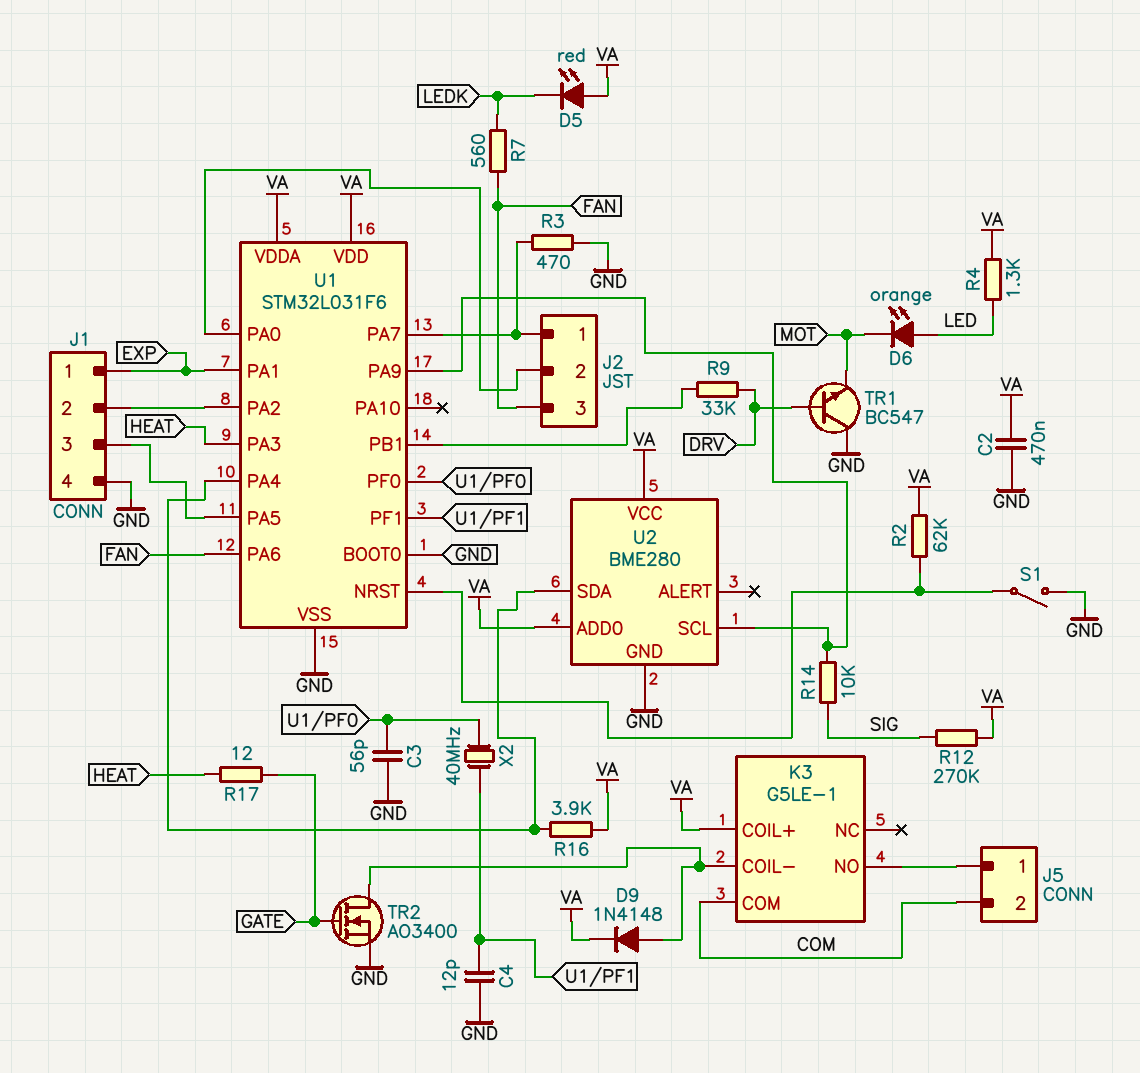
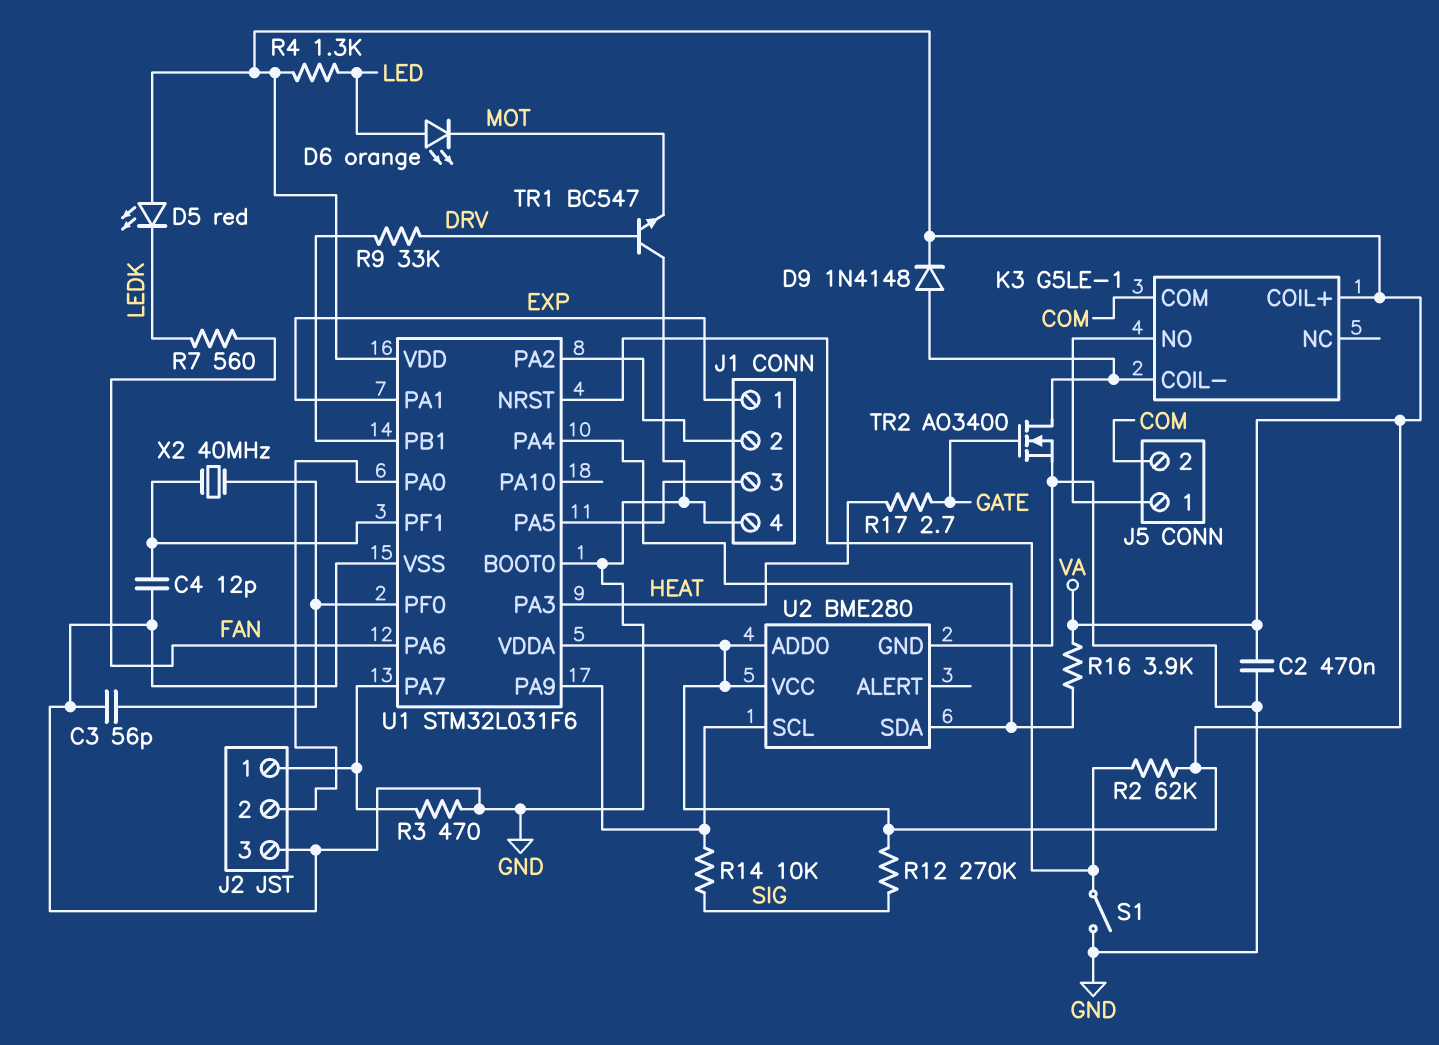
J2 pin 3: FAN -> GND
R17: 12 (GATE, HEAT) -> 2.7 (GATE, HEAT)

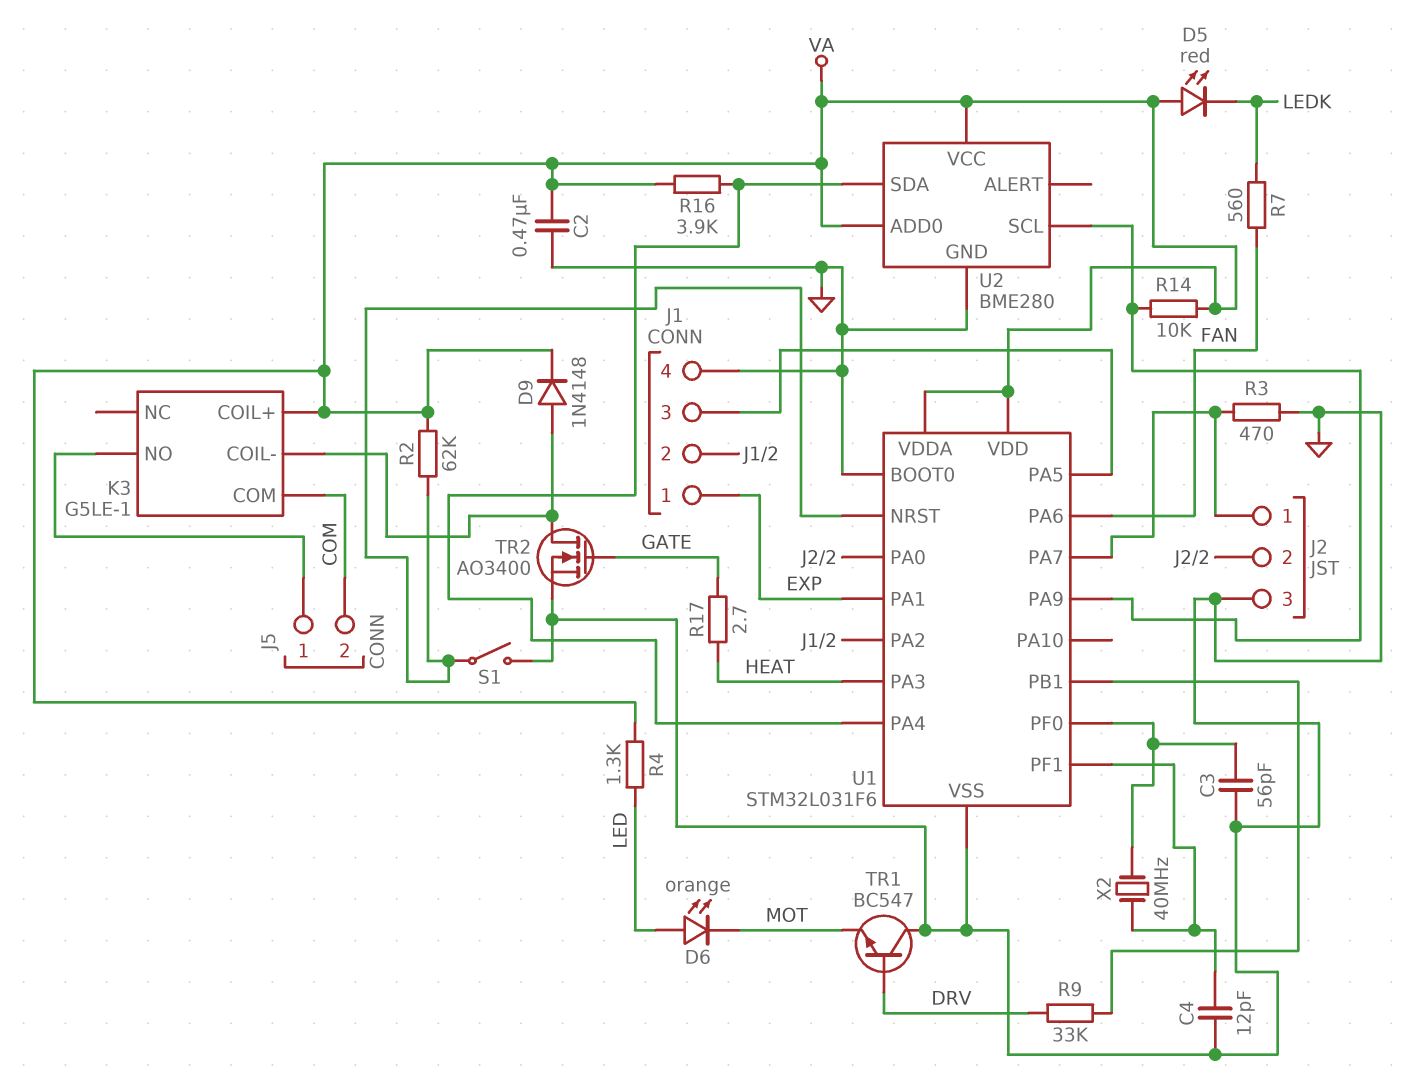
R12: 270k (SIG, VA) -> none
R14: 10k (SIG, U1/PA9) -> 10k (U1/PA9, VA)

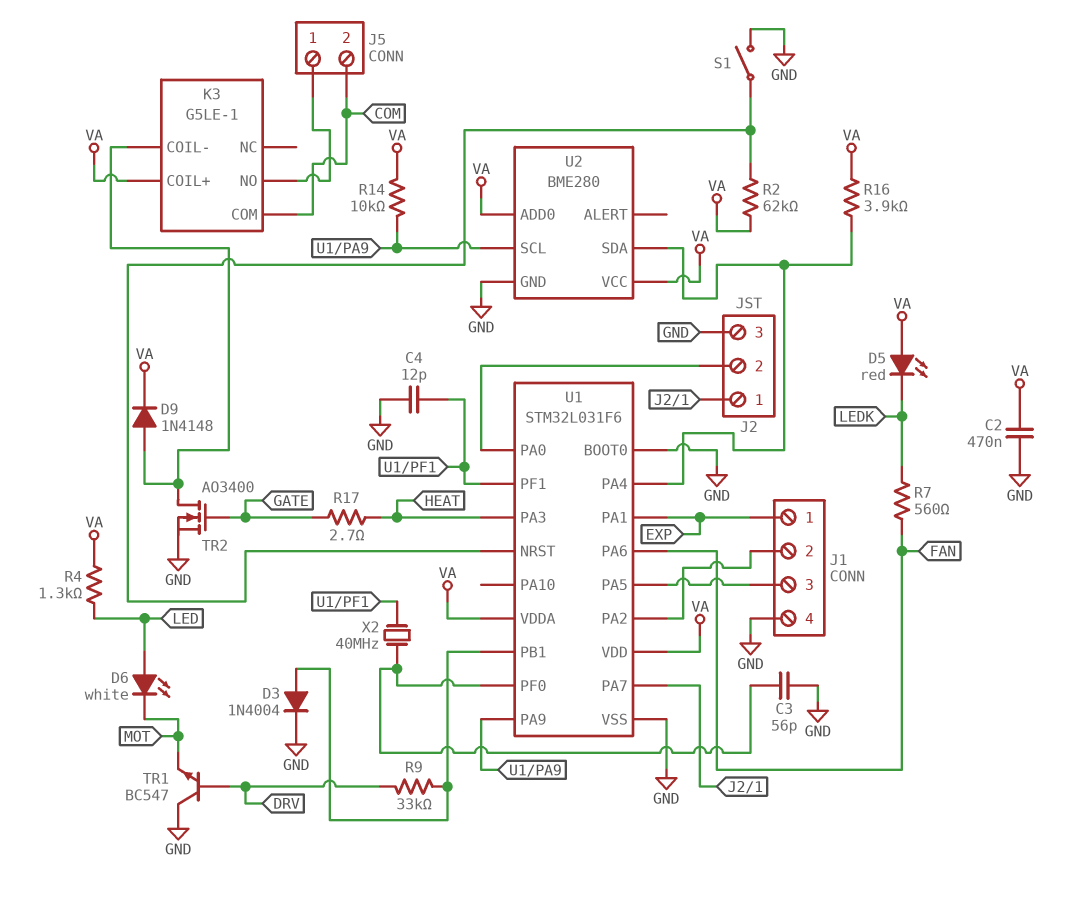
D3: none -> diode 1N4004 (A U1/PB1, K GND)
D6: LED orange (A LED, K MOT) -> LED white (A LED, K MOT)
R3: 470 (GND, J2/1) -> none

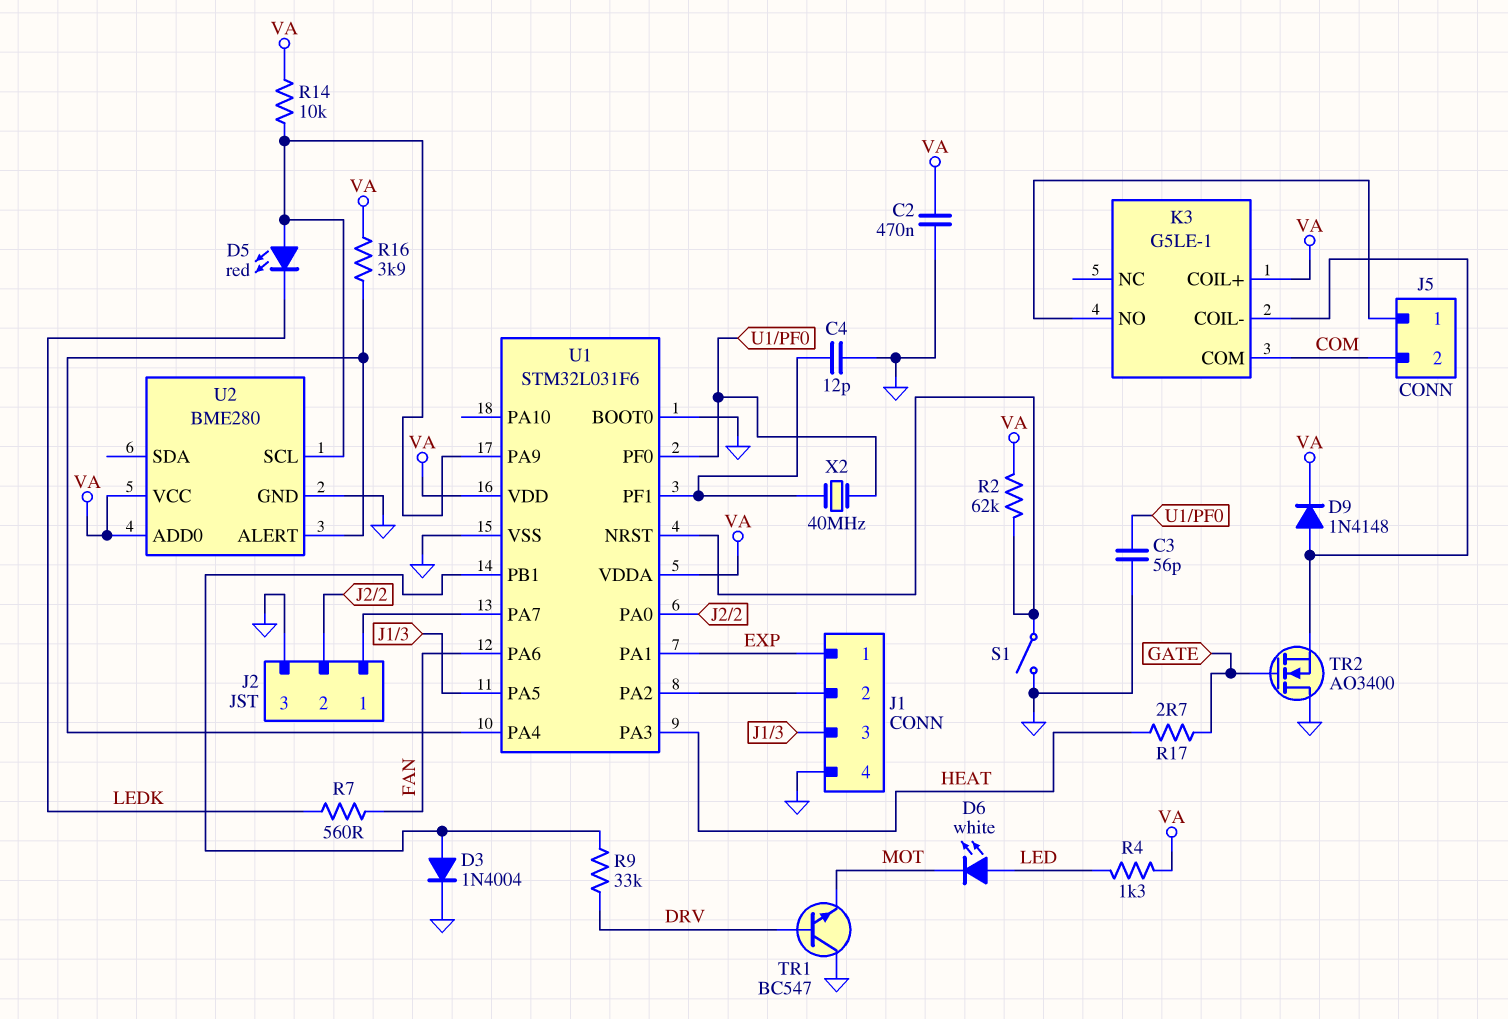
D5: LED red (A VA, K LEDK) -> LED red (A U1/PA9, K LEDK)
TR2: NMOS AO3400 (G GATE, D K3/COIL-, S GND) -> NMOS AO3400 (G GATE, D GND, S K3/COIL-)
U2 pin ALERT: none -> U1/PA4
U2 pin SDA: U1/PA4 -> none

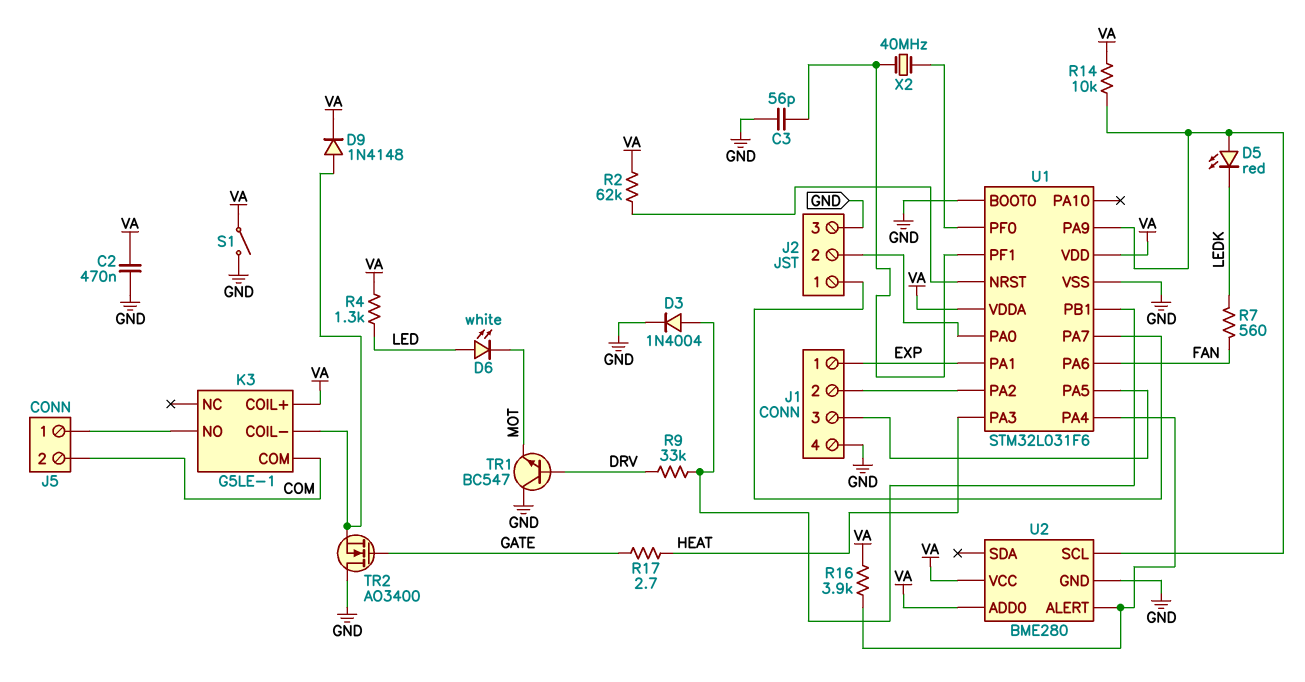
C3: 56pF (GND, U1/PF0) -> 56pF (GND, U1/PF1)
C4: 12pF (GND, U1/PF1) -> none
S1: switch (GND, U1/NRST) -> switch (GND, VA)

